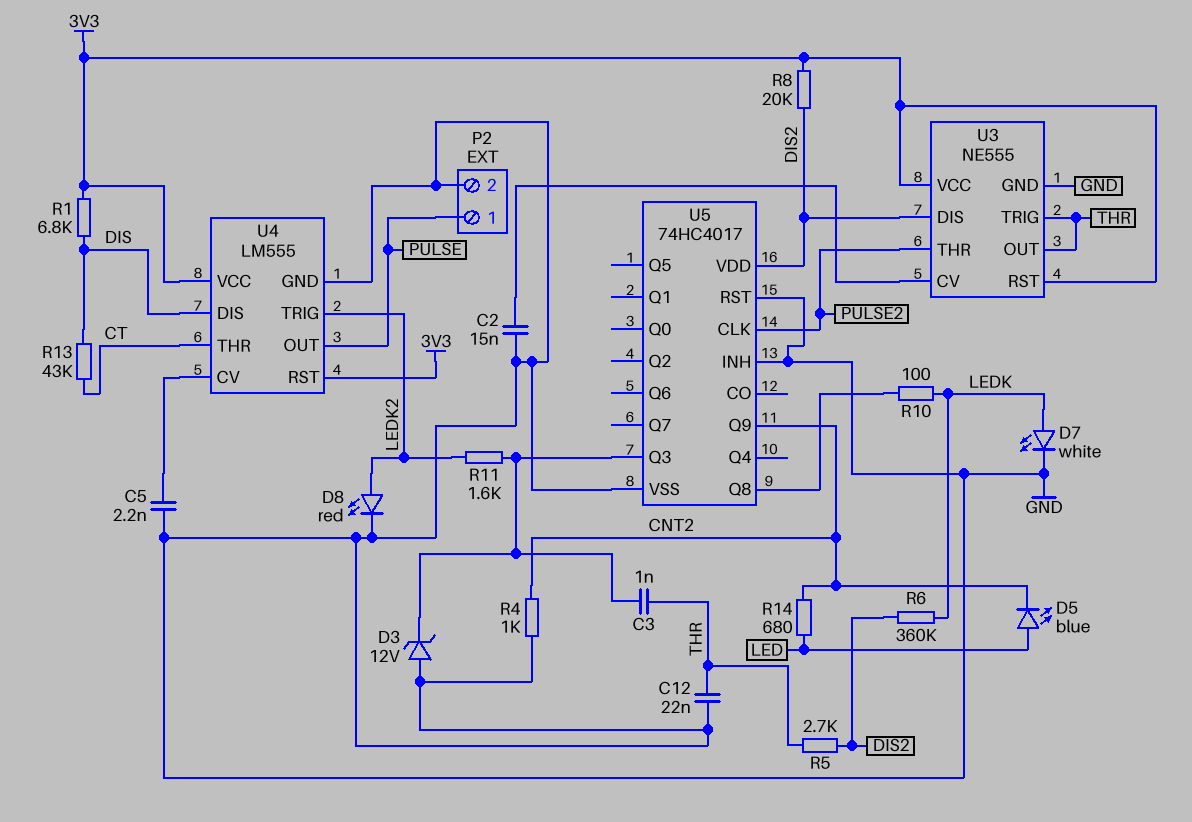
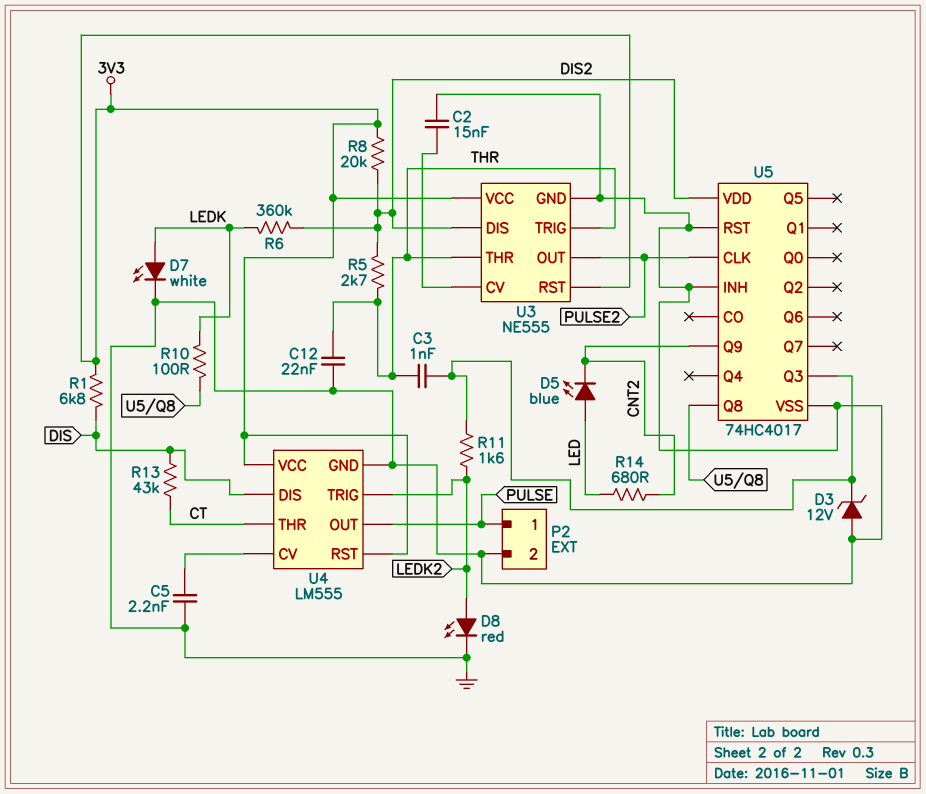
R4: 1k (CNT2, GND) -> none
U3 pin OUT: THR -> PULSE2
U3 pin THR: PULSE2 -> THR

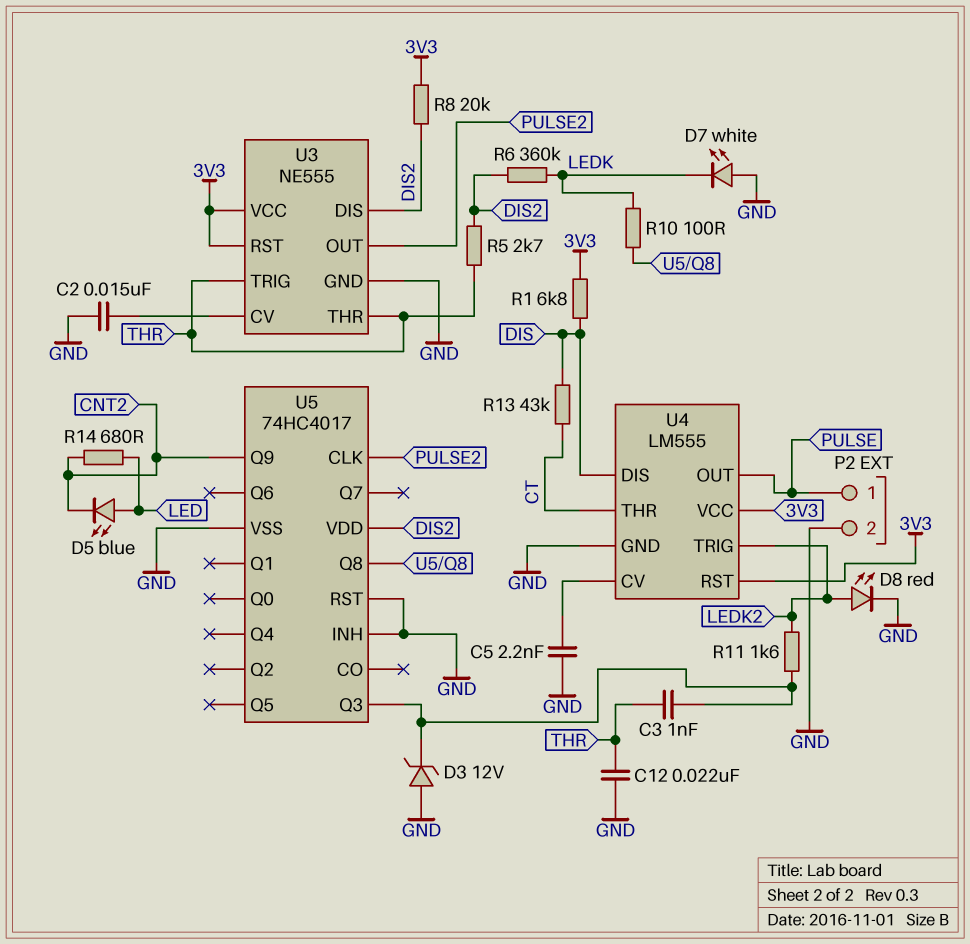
D7: LED white (A LEDK, K GND) -> LED white (A GND, K LEDK)

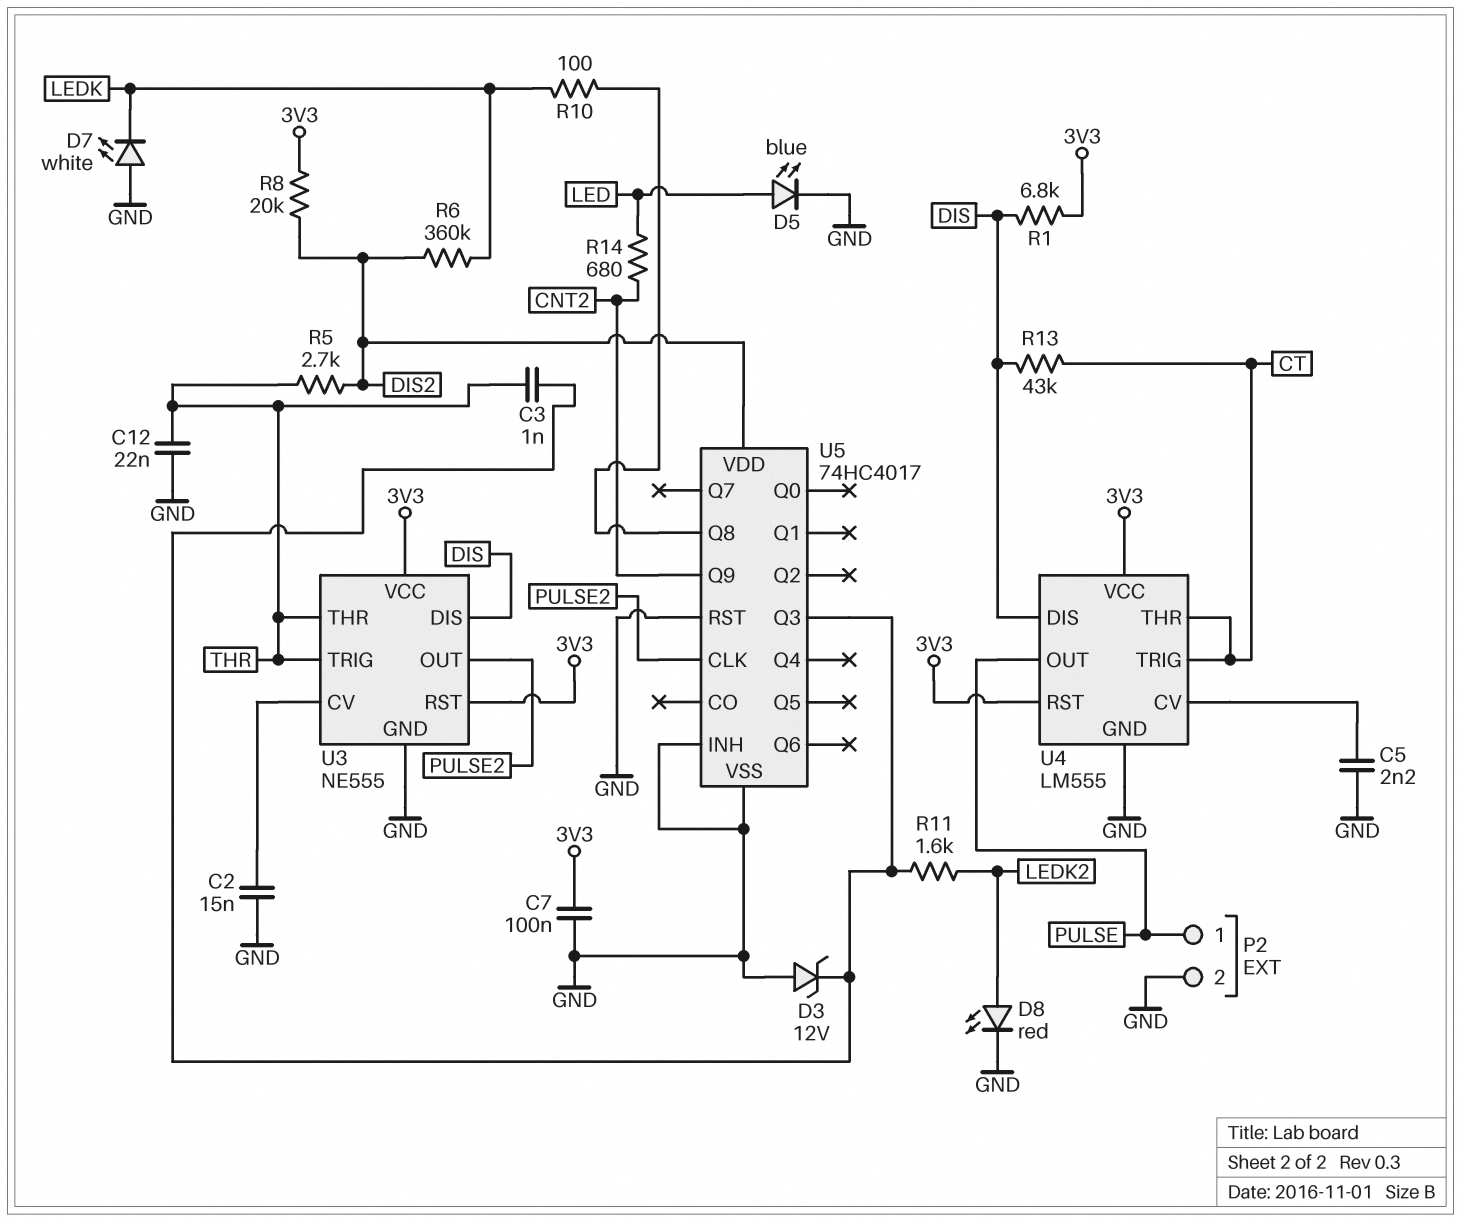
C7: none -> 100nF (3V3, GND)
D5: LED blue (A LED, K CNT2) -> LED blue (A LED, K GND)
U3 pin DIS: DIS2 -> DIS
U4 pin TRIG: LEDK2 -> CT

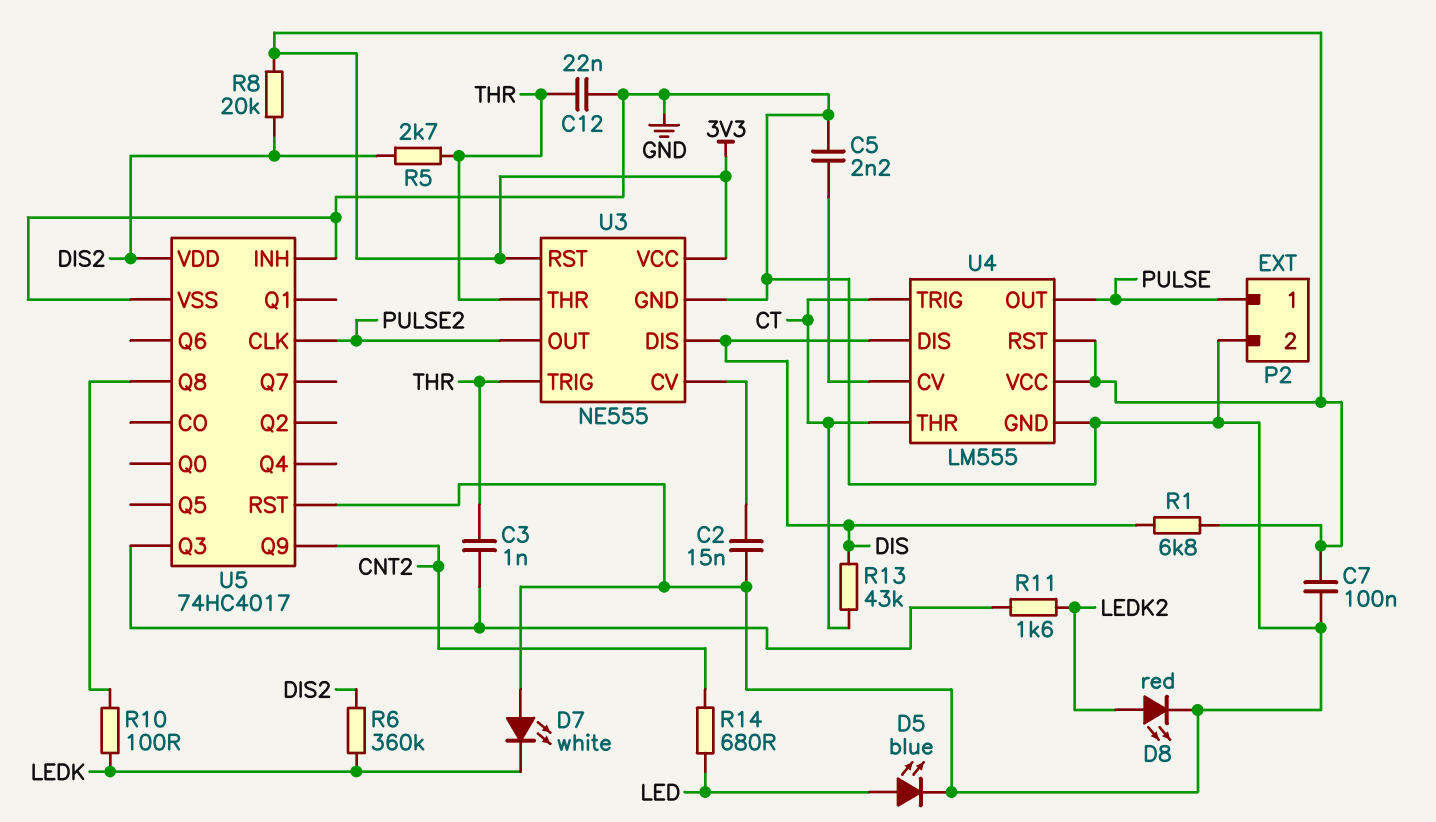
D3: zener 12V (A GND, K U5/Q3) -> none

